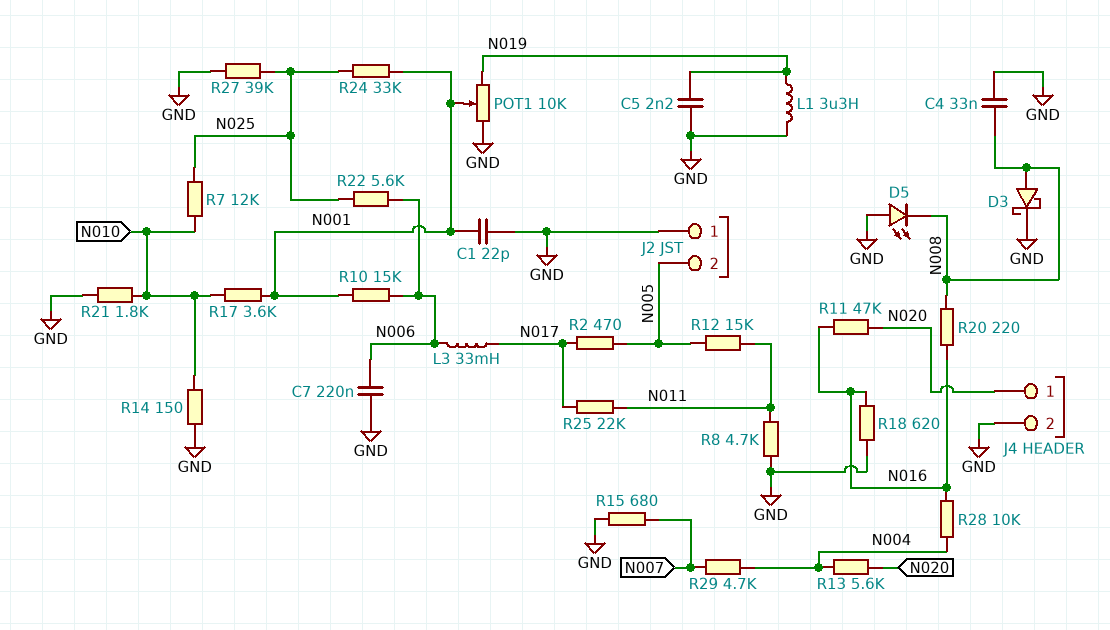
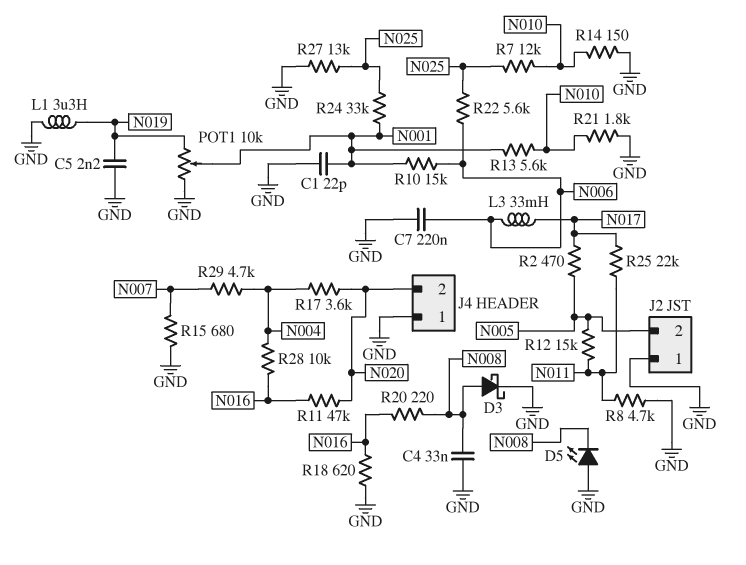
J4 pin 1: N020 -> GND
J4 pin 2: GND -> N020
R13: 5.6k (N004, N020) -> 5.6k (N001, N010)
R17: 3.6k (N001, N010) -> 3.6k (N004, N020)
R27: 39k (GND, N025) -> 13k (GND, N025)

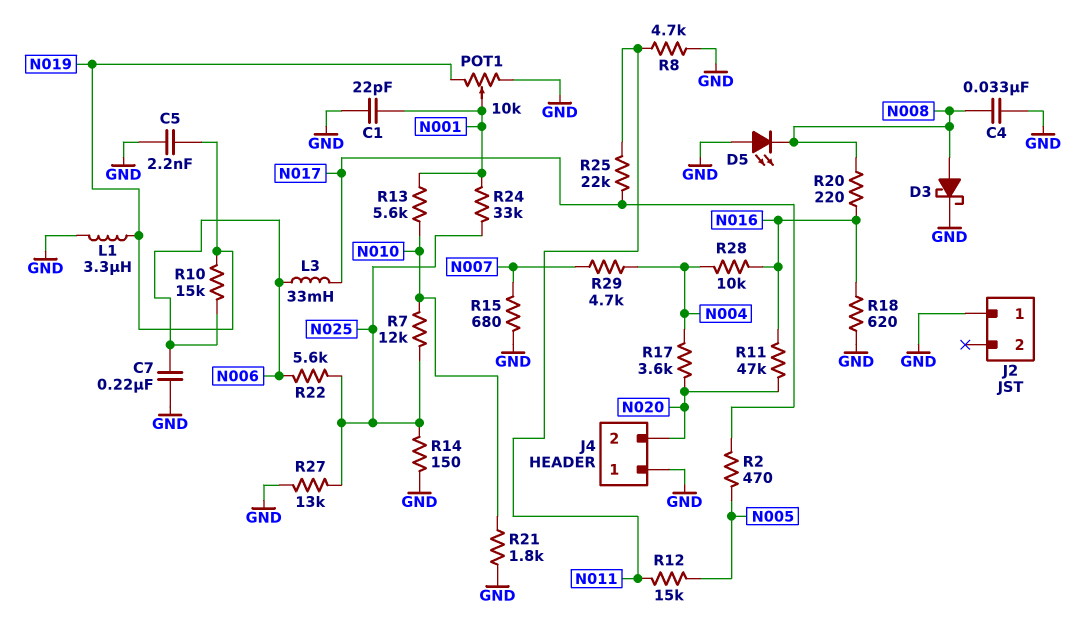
J2 pin 2: N005 -> none
R10: 15k (N001, N006) -> 15k (N006, N019)
R14: 150 (GND, N010) -> 150 (GND, N025)

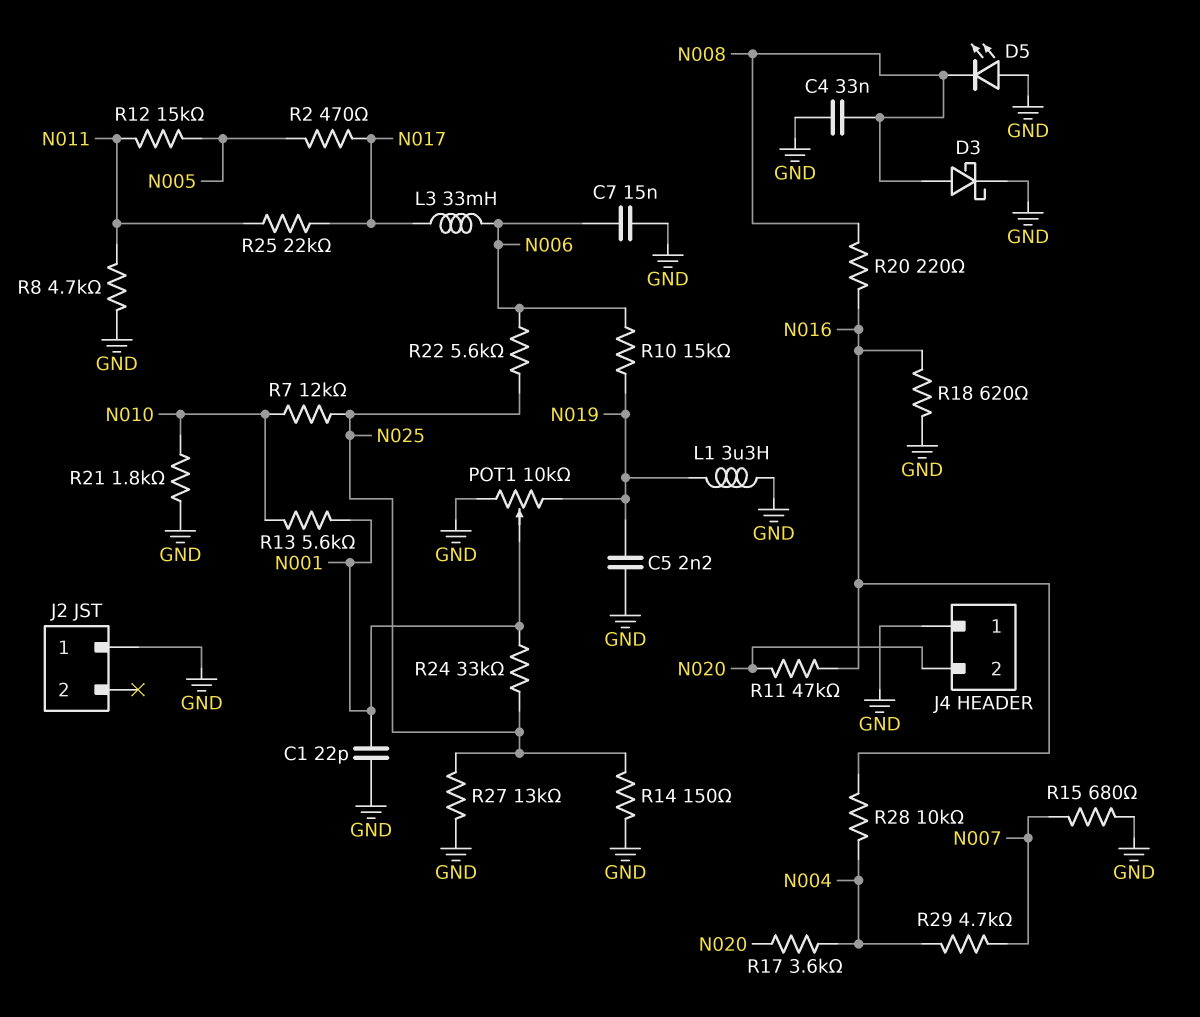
C7: 220nF (GND, N006) -> 15nF (GND, N006)

